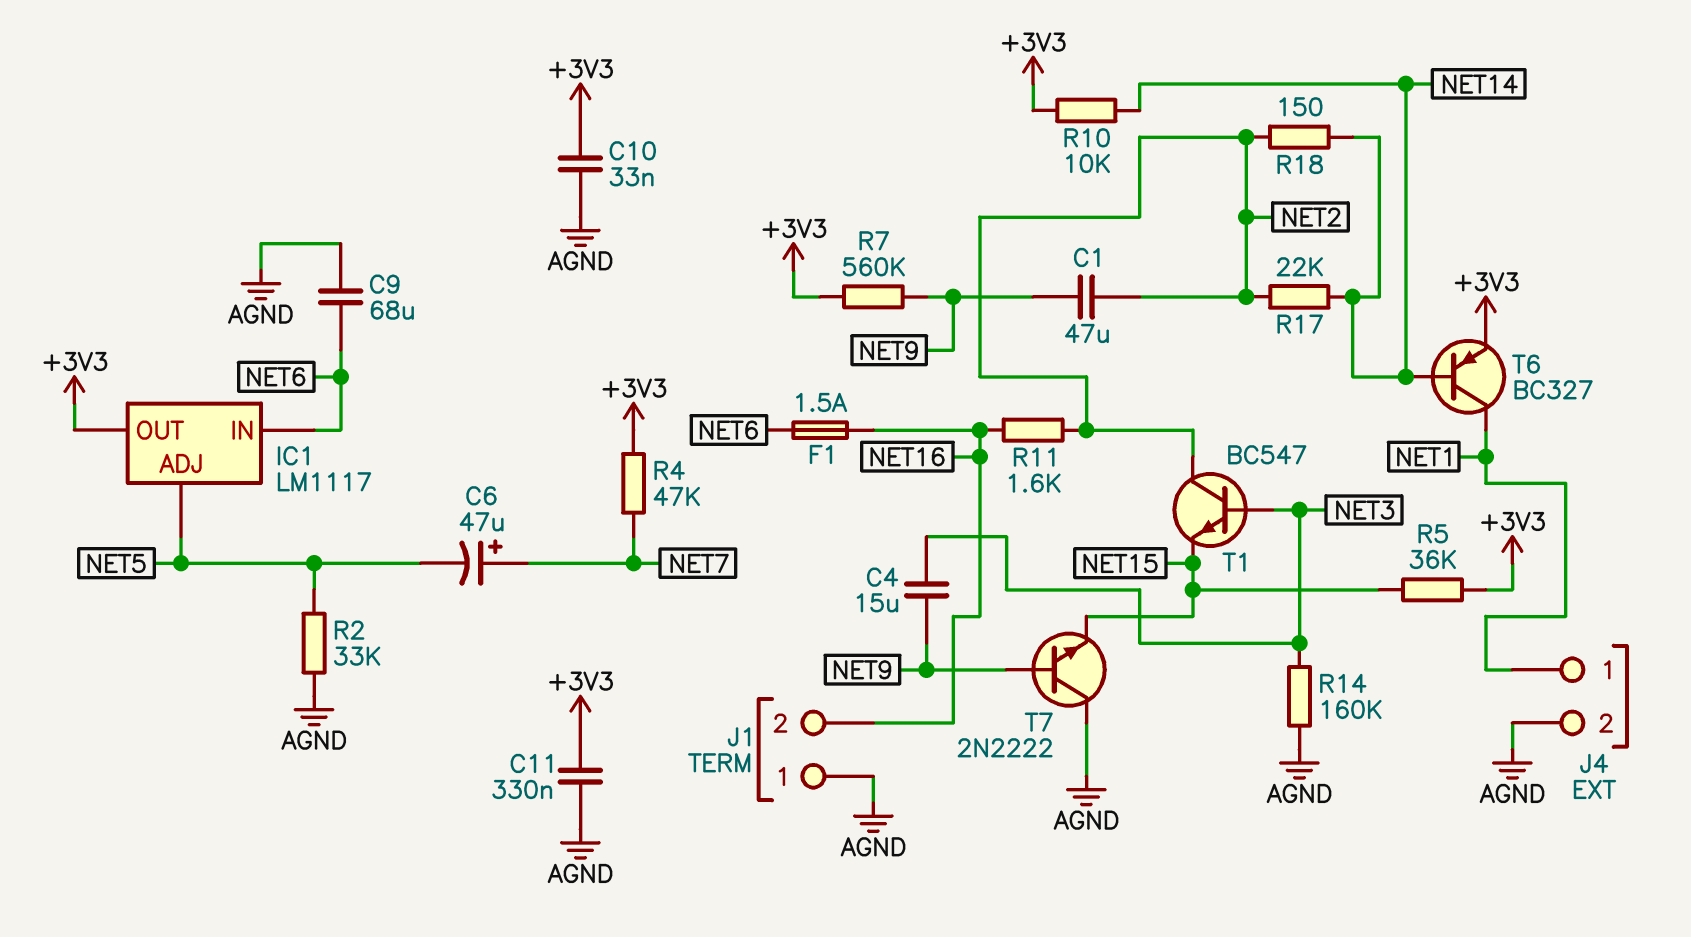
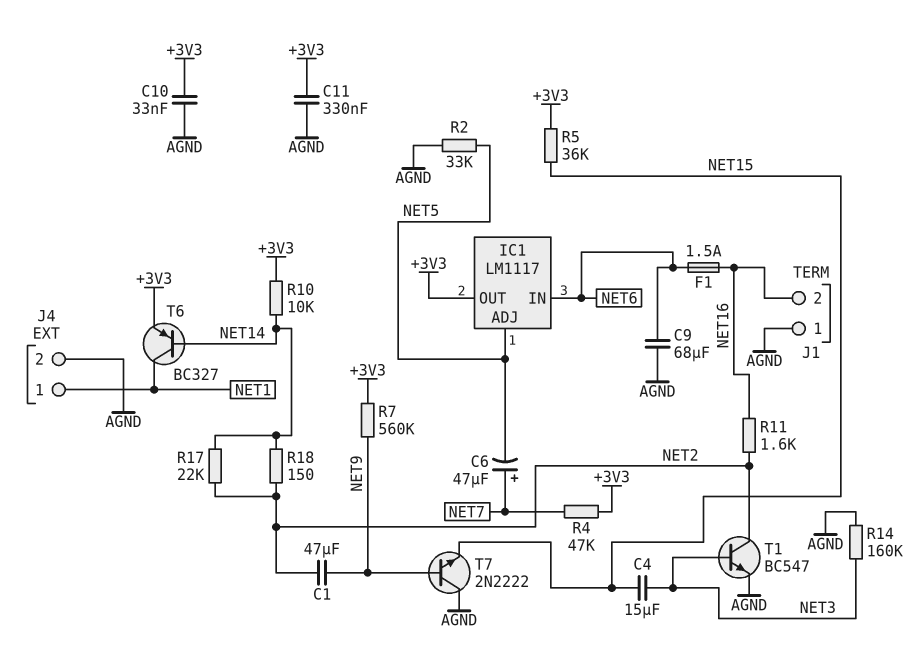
C4: 15uF (NET3, NET9) -> 15uF (NET3, NET15)
T1: NPN BC547 (B NET3, C NET2, E NET15) -> NPN BC547 (B NET3, C NET2, E AGND)

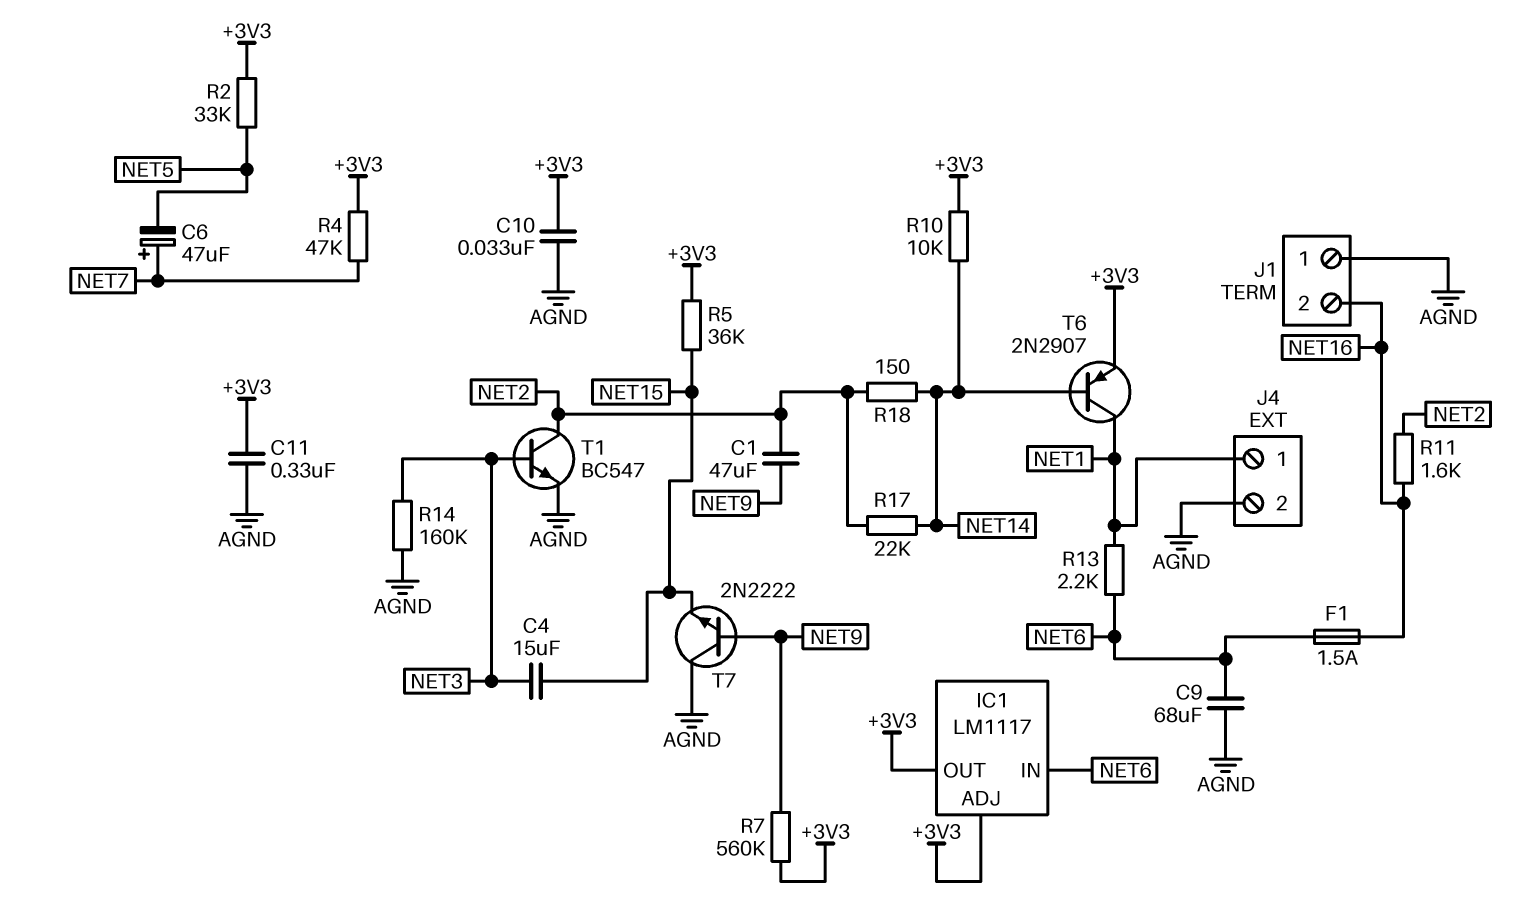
IC1 pin ADJ: NET5 -> +3V3
R2: 33k (AGND, NET5) -> 33k (+3V3, NET5)
R13: none -> 2.2k (NET1, NET6)
T6: PNP BC327 (B NET14, C NET1, E +3V3) -> PNP 2N2907 (B NET14, C NET1, E +3V3)

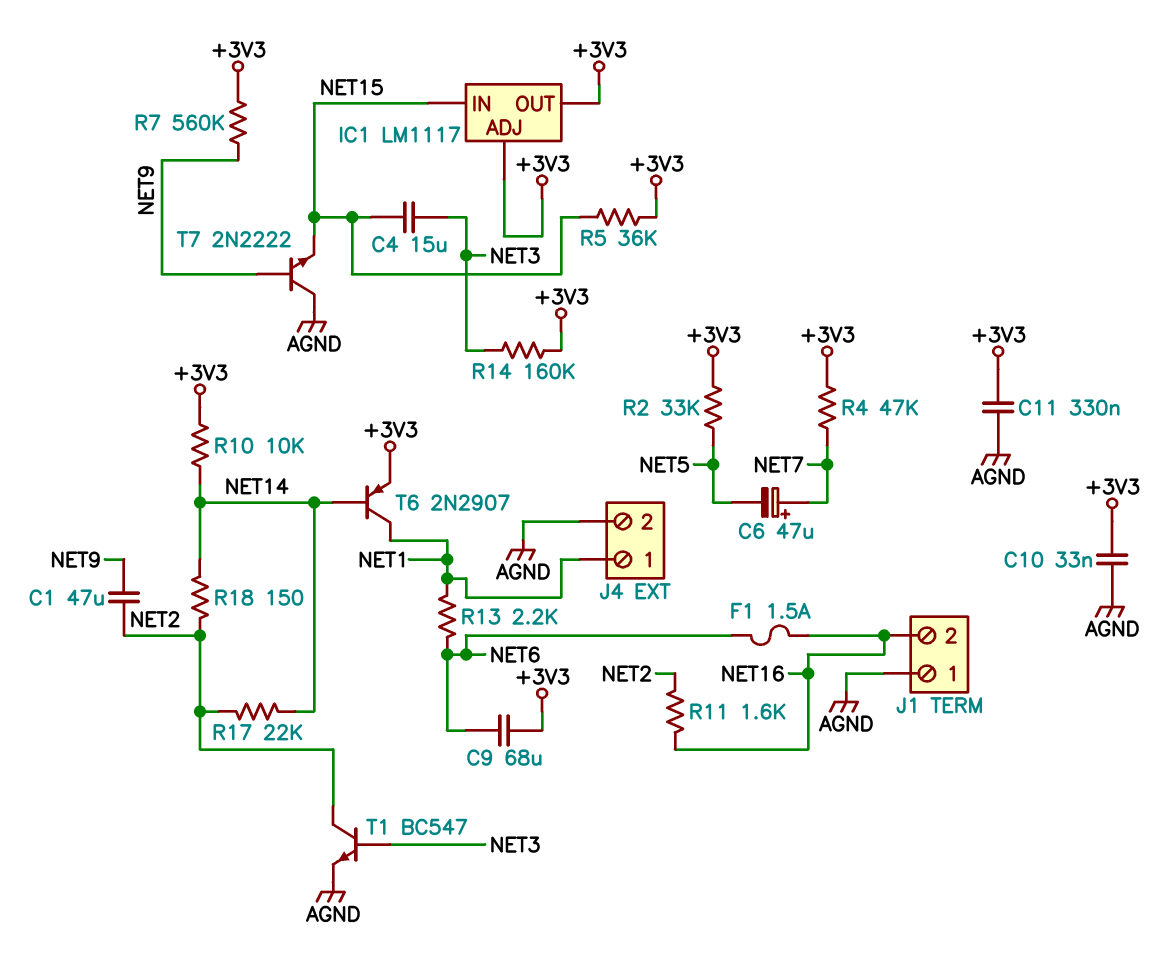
C9: 68uF (AGND, NET6) -> 68uF (+3V3, NET6)
IC1 pin IN: NET6 -> NET15
R14: 160k (AGND, NET3) -> 160k (+3V3, NET3)

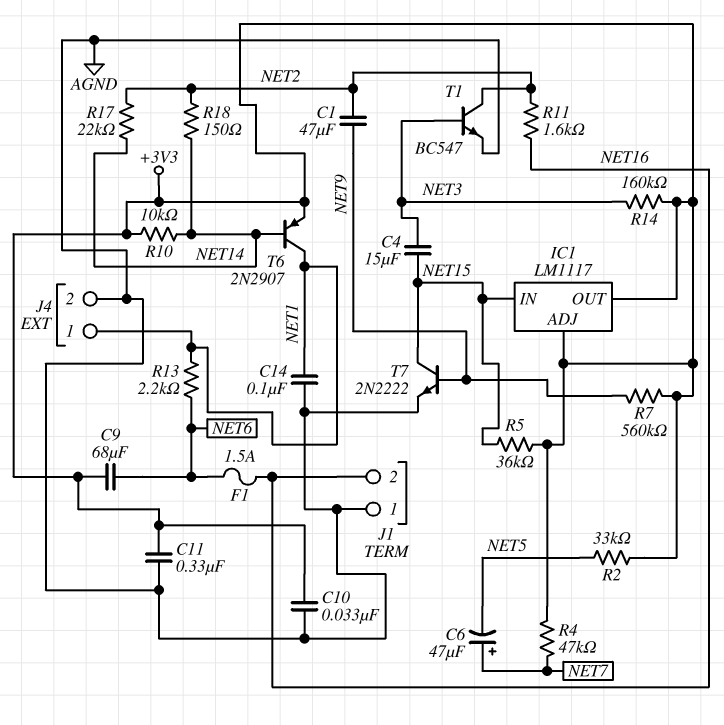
C14: none -> 100nF (AGND, NET1)
T7: NPN 2N2222 (B NET9, C AGND, E NET15) -> NPN 2N2222 (B NET9, C NET15, E AGND)

